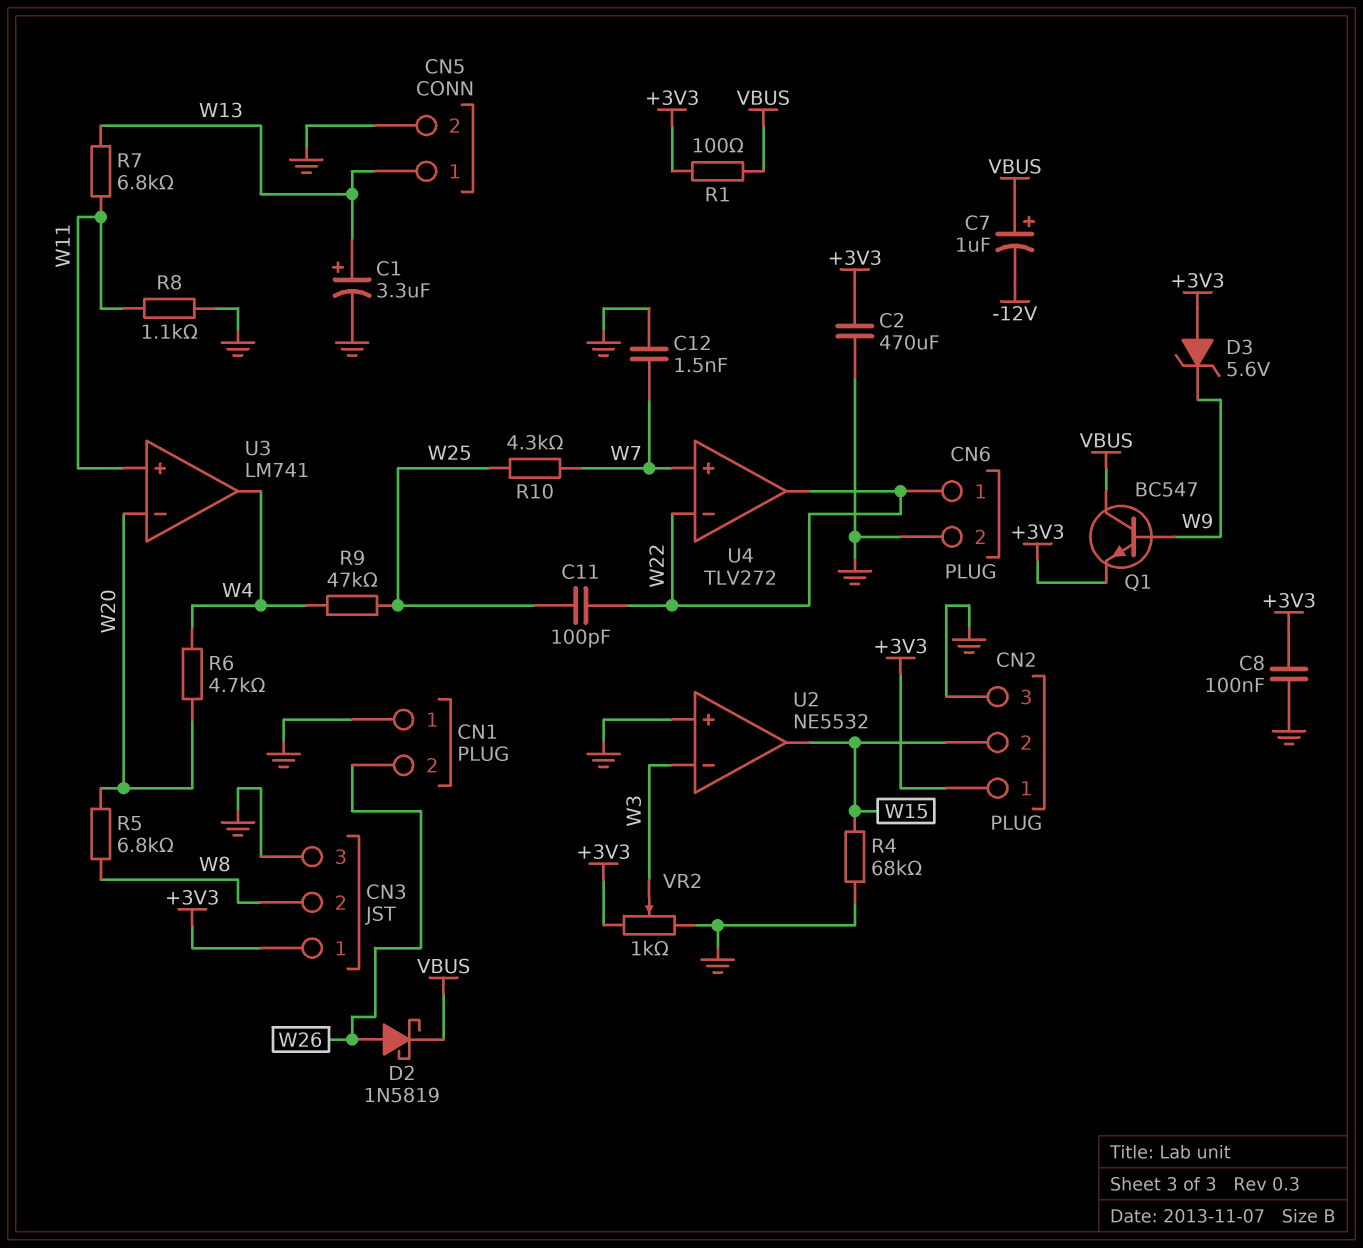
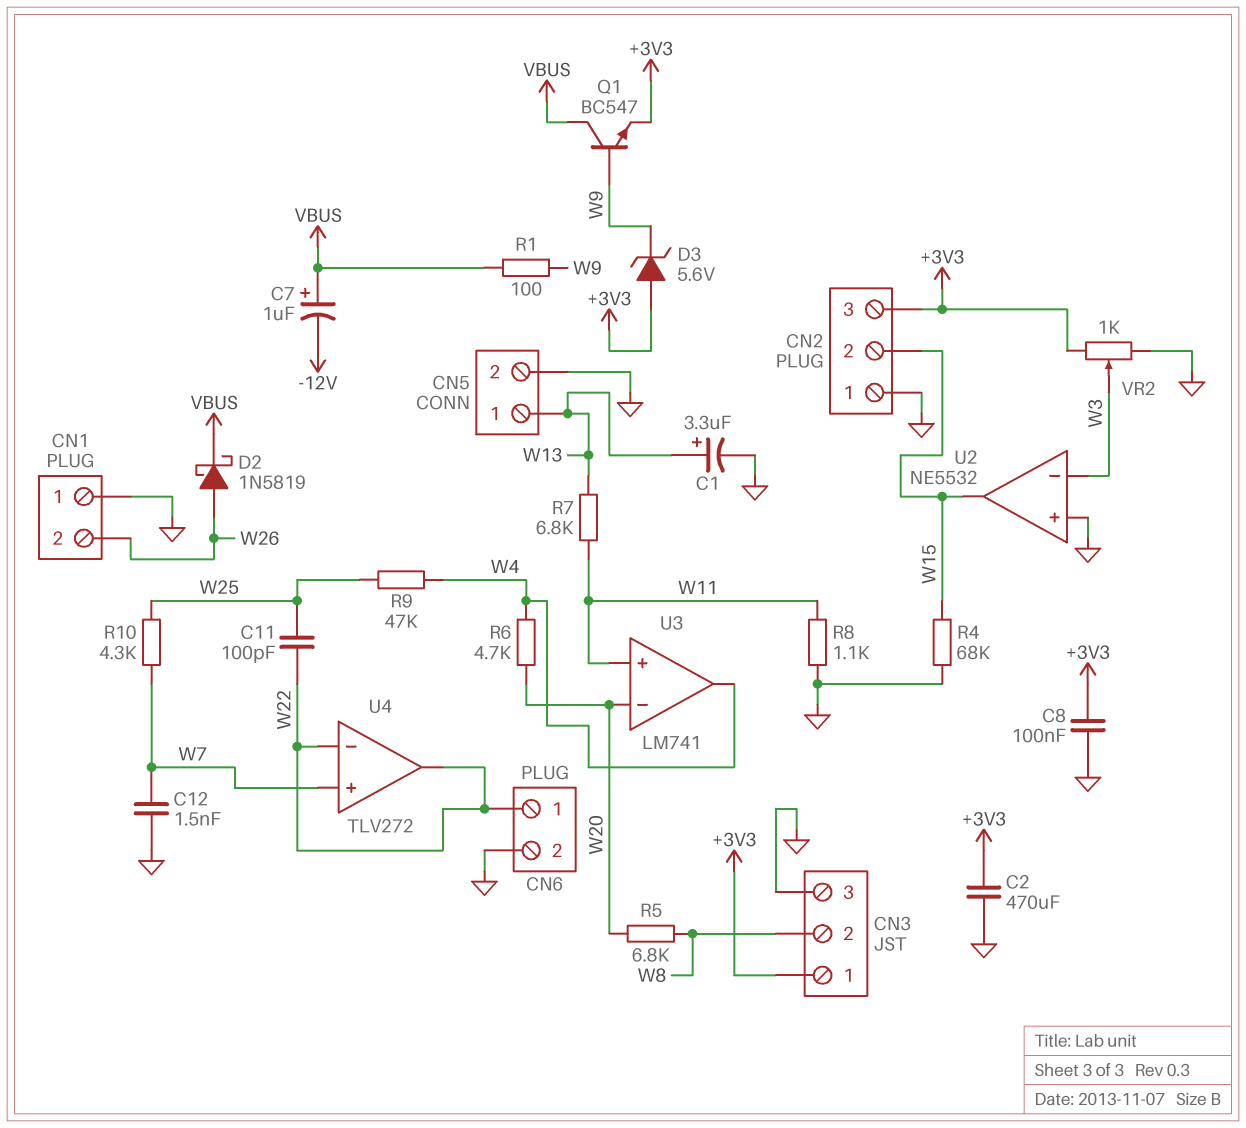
CN2 pin 1: +3V3 -> GND
CN2 pin 3: GND -> +3V3
R1: 100 (+3V3, VBUS) -> 100 (VBUS, W9)

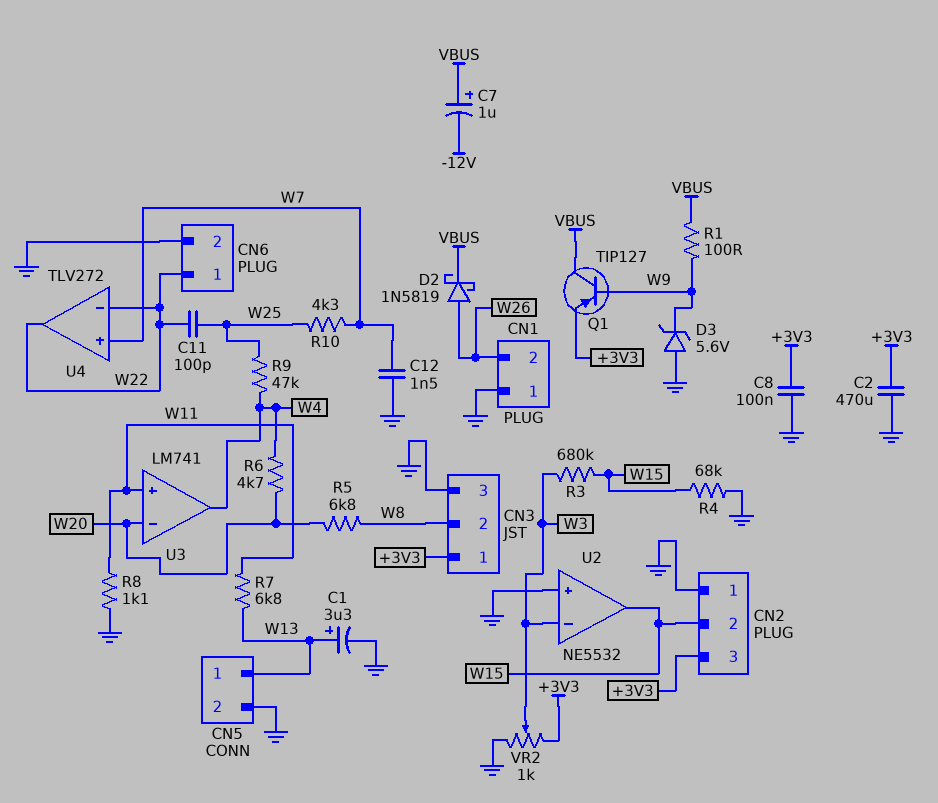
D3: zener 5.6V (A +3V3, K W9) -> zener 5.6V (A GND, K W9)
Q1: NPN BC547 (B W9, C VBUS, E +3V3) -> PNP TIP127 (B W9, C VBUS, E +3V3)
R3: none -> 680k (W3, W15)

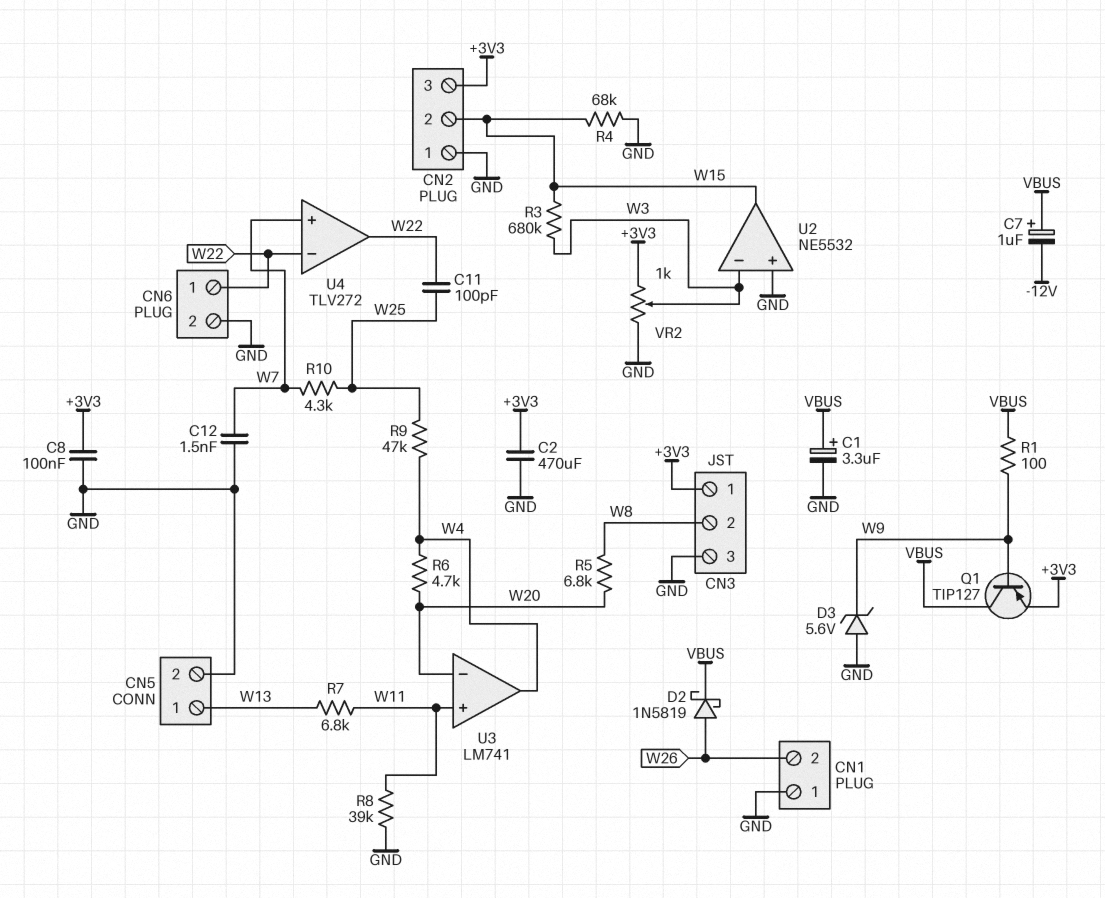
C1: 3.3uF (plus W13, minus GND) -> 3.3uF (plus VBUS, minus GND)
R8: 1.1k (GND, W11) -> 39k (GND, W11)

